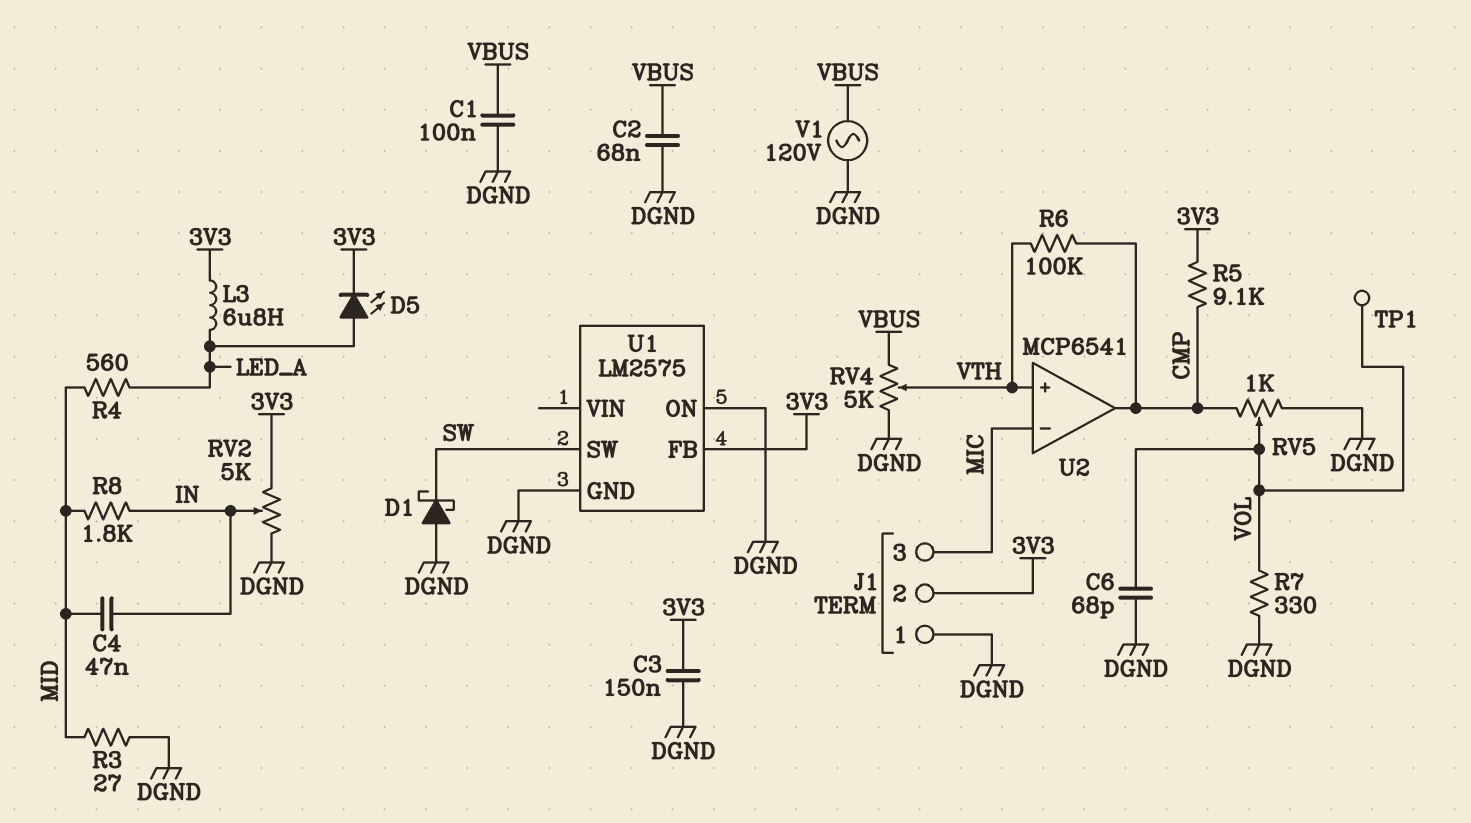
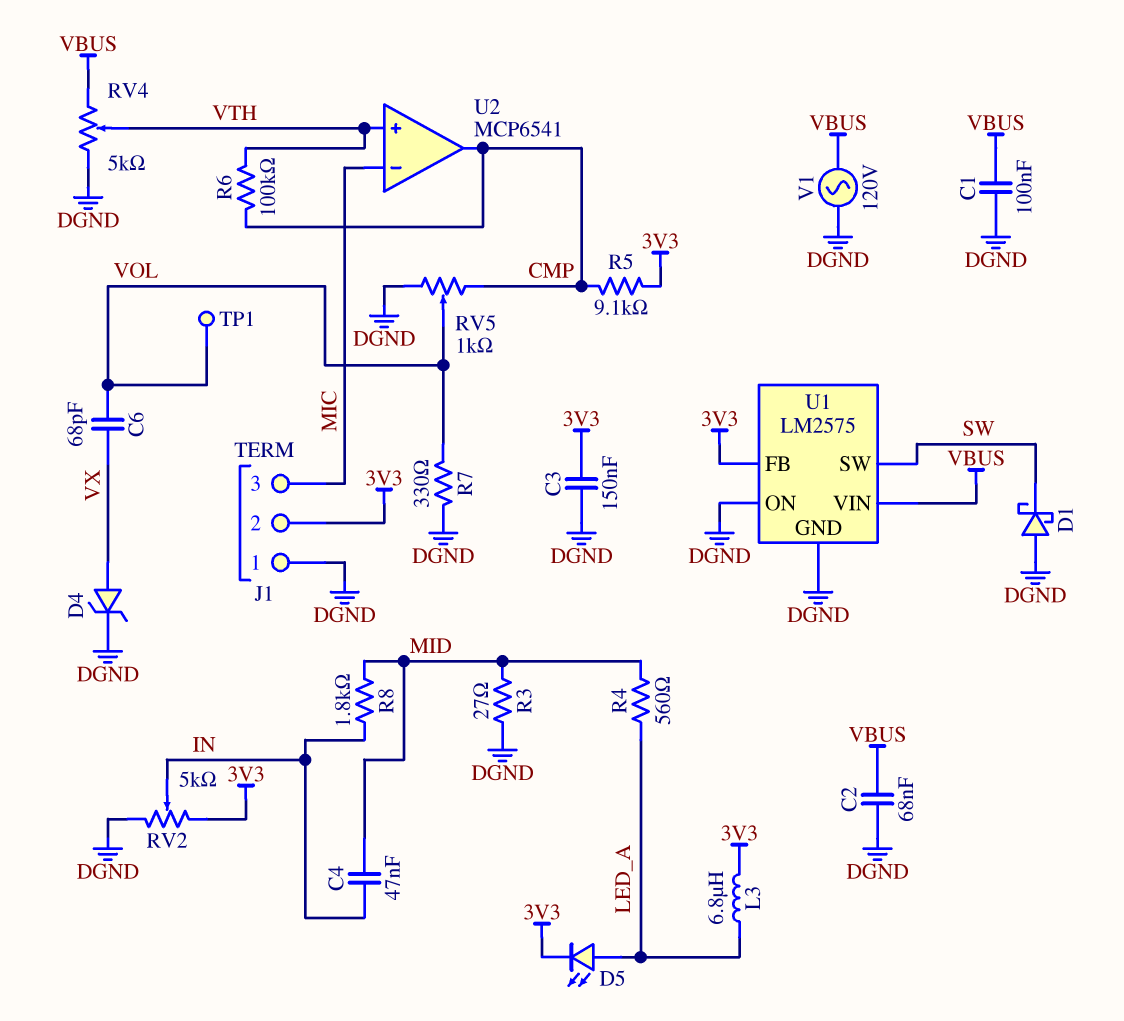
C6: 68pF (DGND, VOL) -> 68pF (VOL, VX)
D4: none -> zener (A VX, K DGND)
U1 pin VIN: none -> VBUS

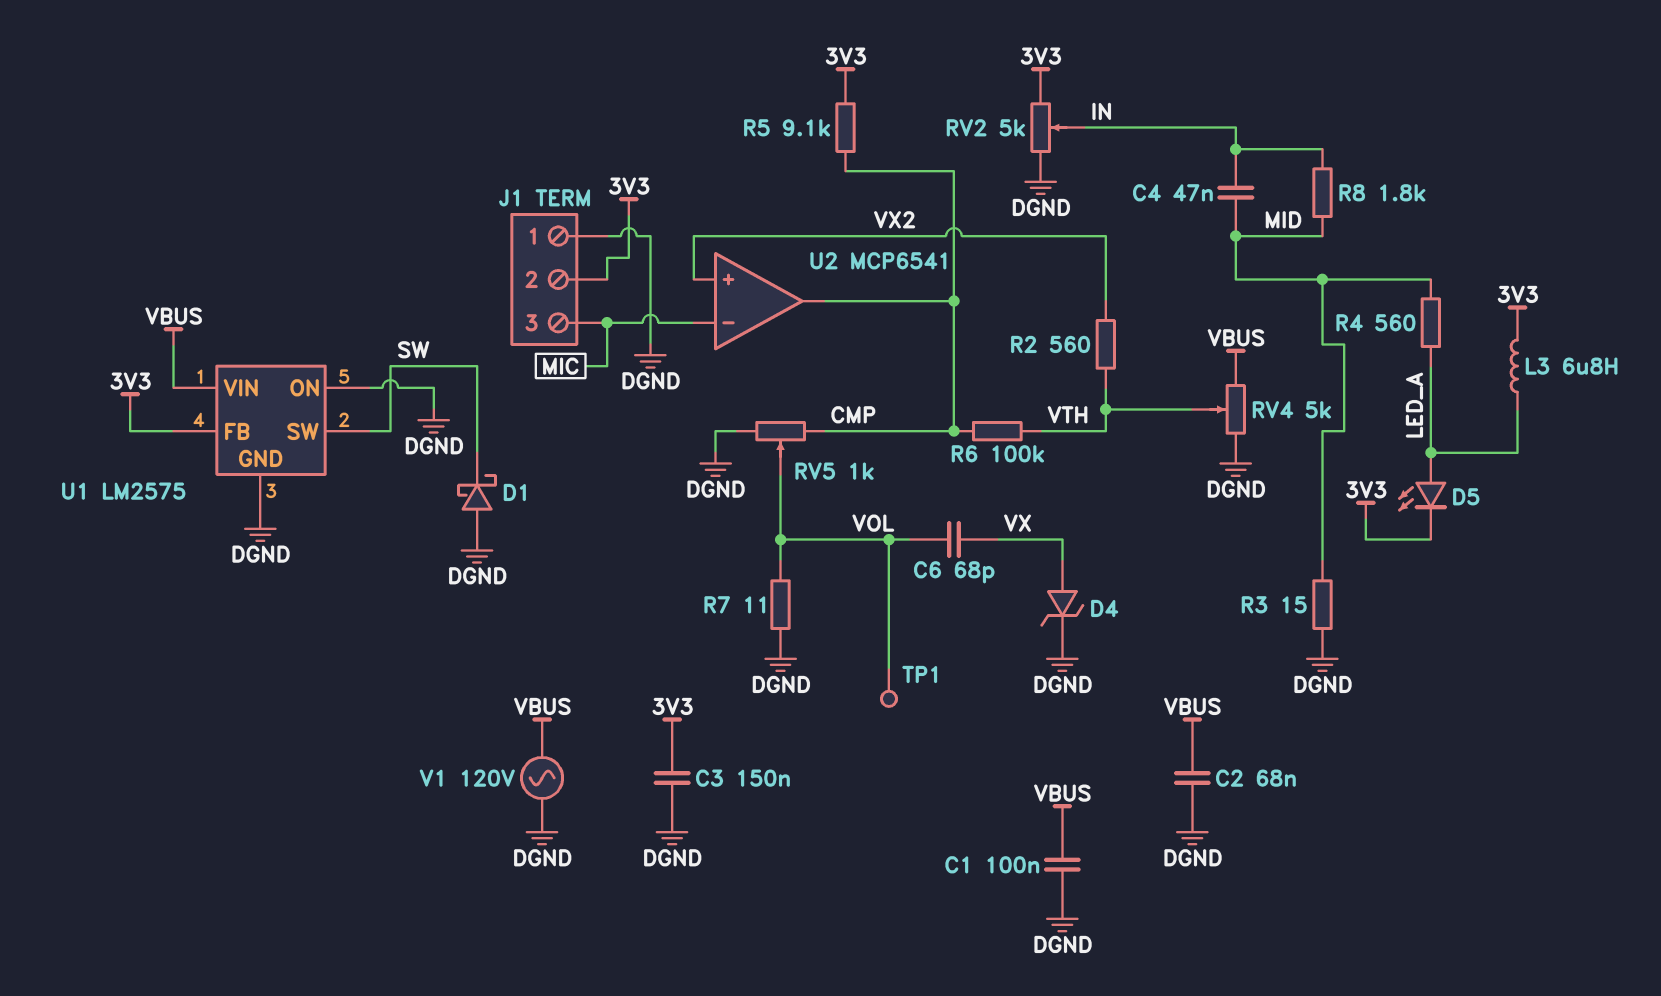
R2: none -> 560 (VTH, VX2)
R3: 27 (DGND, MID) -> 15 (DGND, MID)
R7: 330 (DGND, VOL) -> 11 (DGND, VOL)
U2 pin in+: VTH -> VX2

